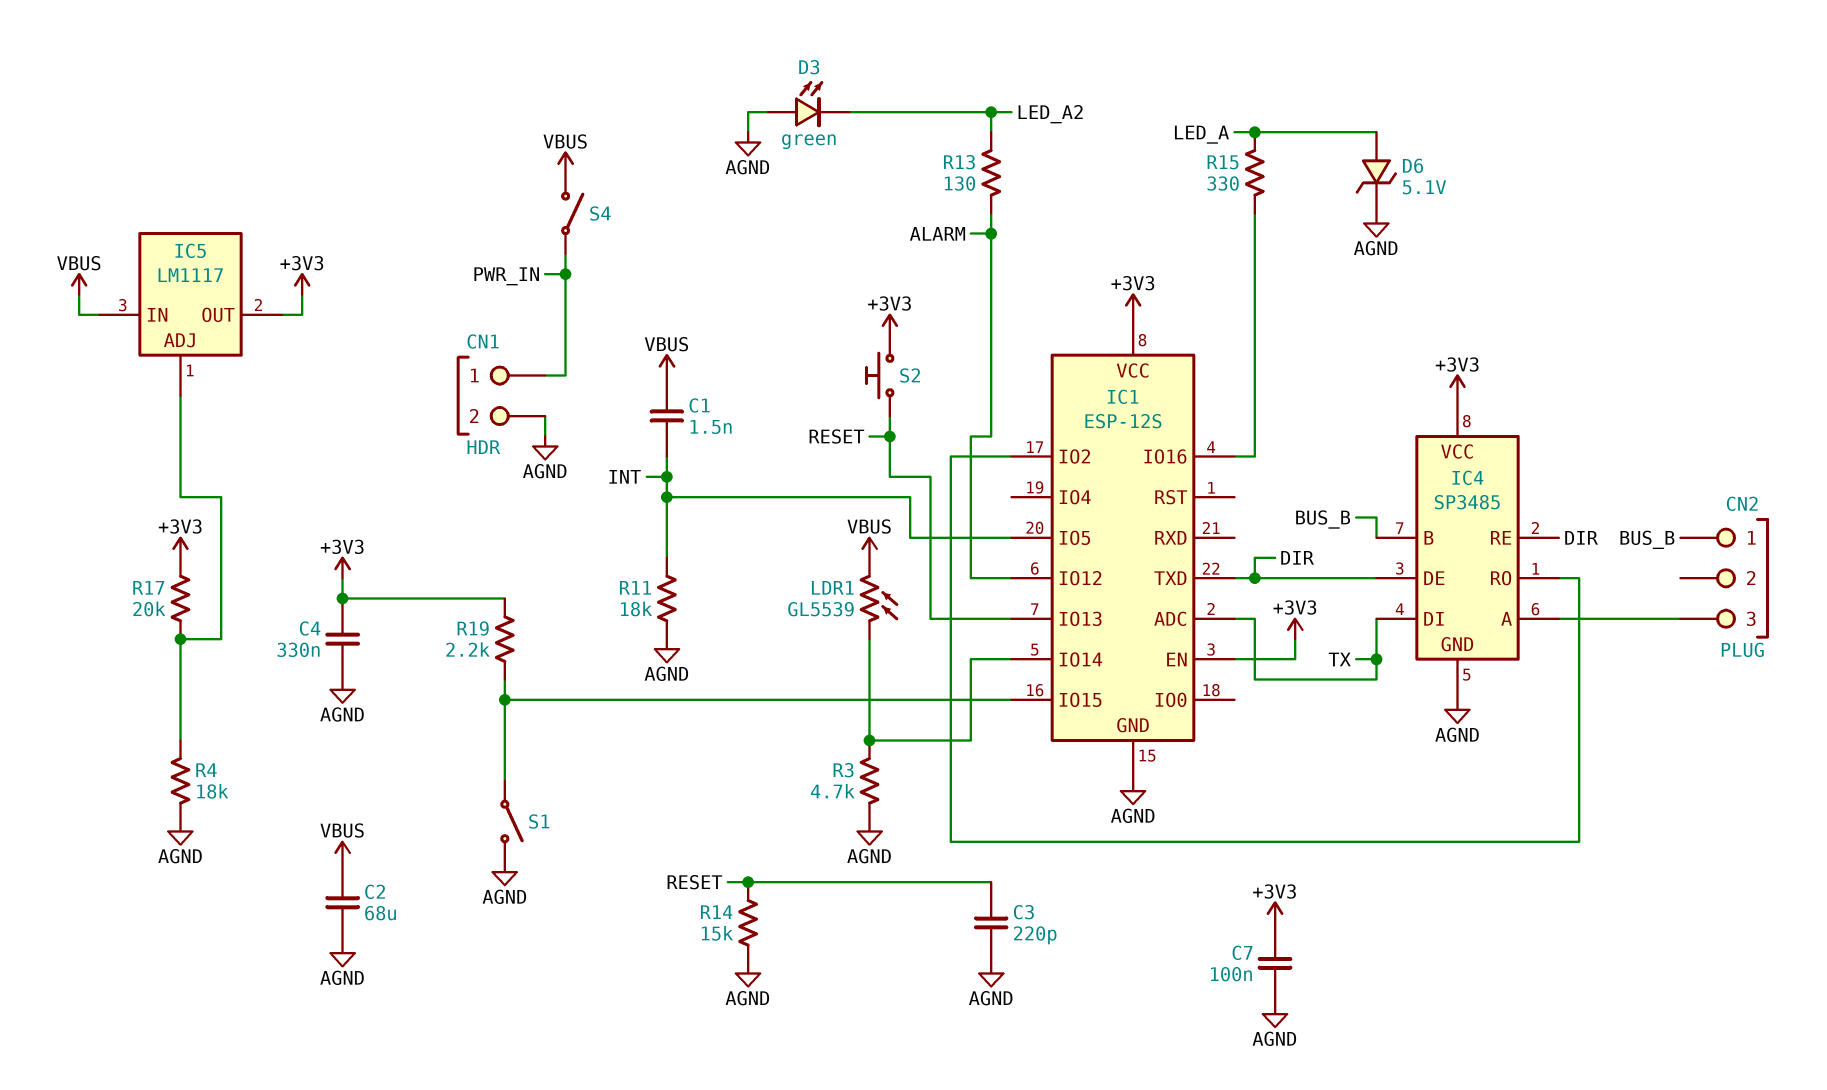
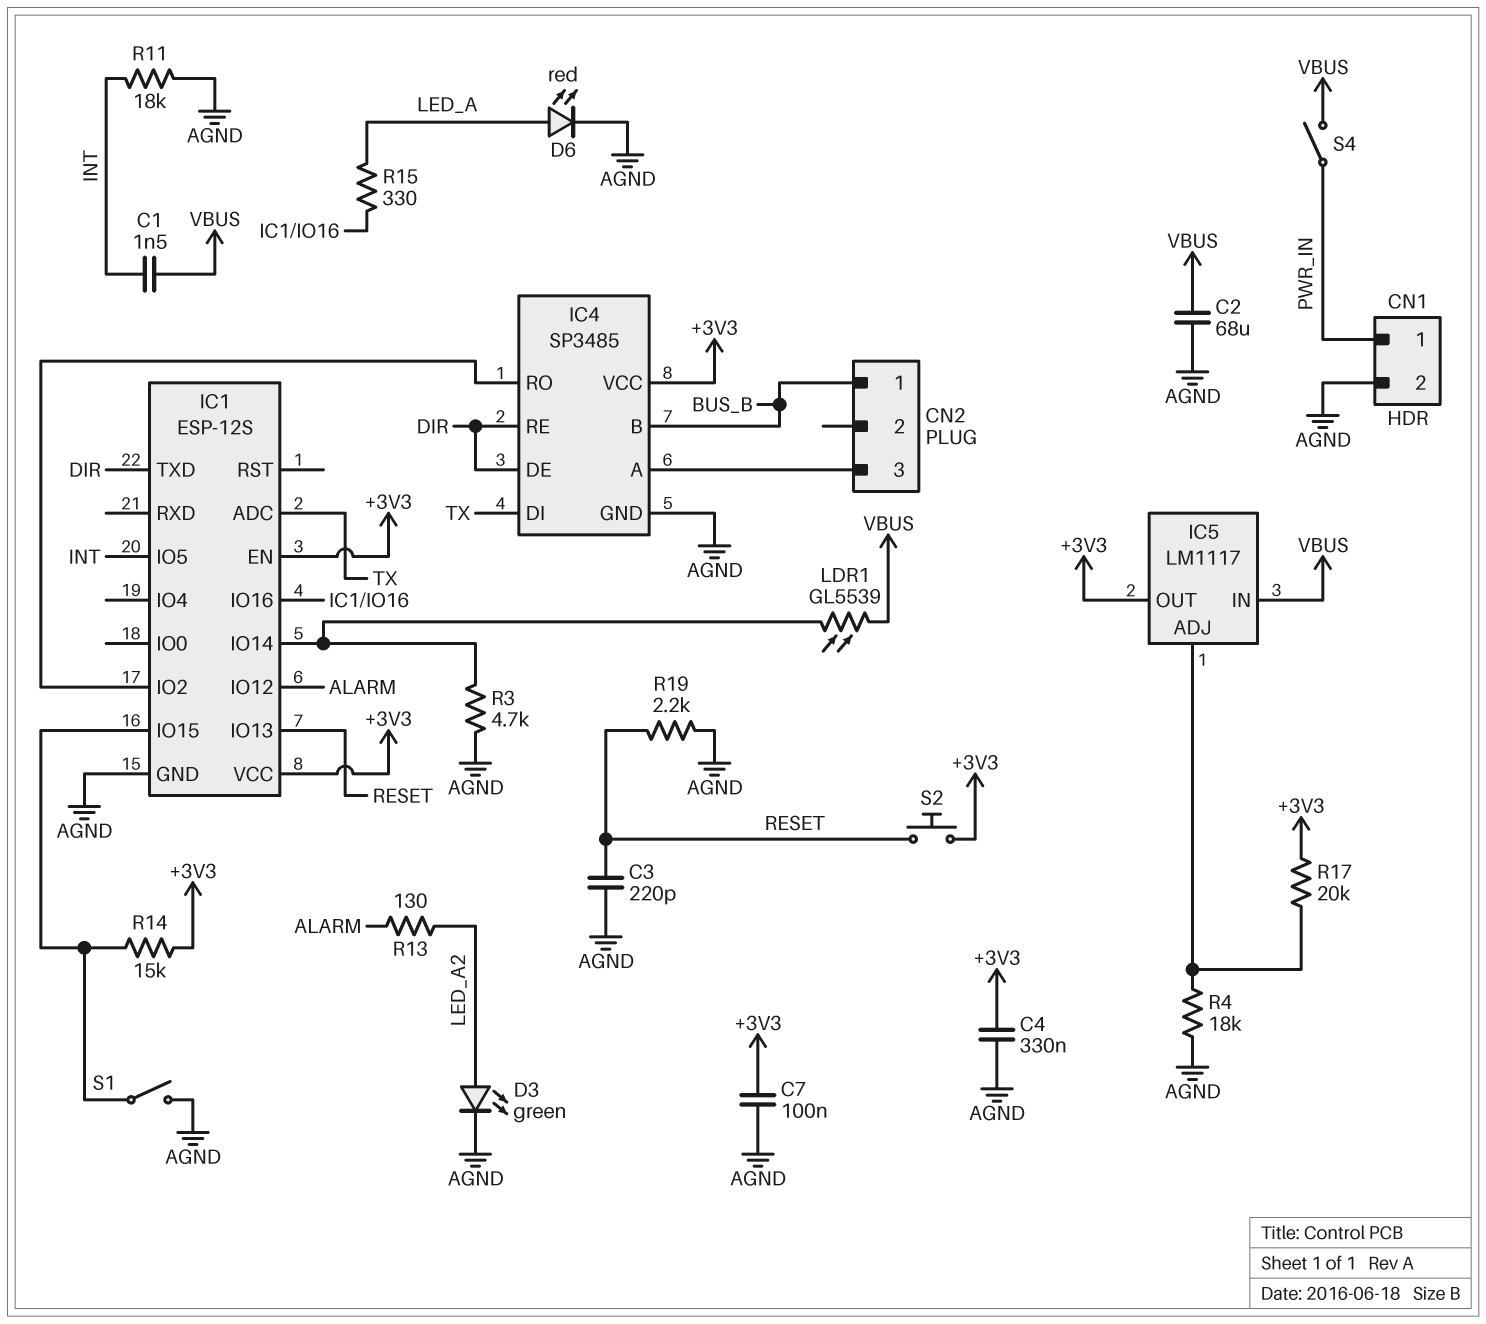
D3: LED green (A AGND, K LED_A2) -> LED green (A LED_A2, K AGND)
D6: zener 5.1V (A LED_A, K AGND) -> LED red (A LED_A, K AGND)
R14: 15k (AGND, RESET) -> 15k (+3V3, IC1/IO15)
R19: 2.2k (+3V3, IC1/IO15) -> 2.2k (AGND, RESET)

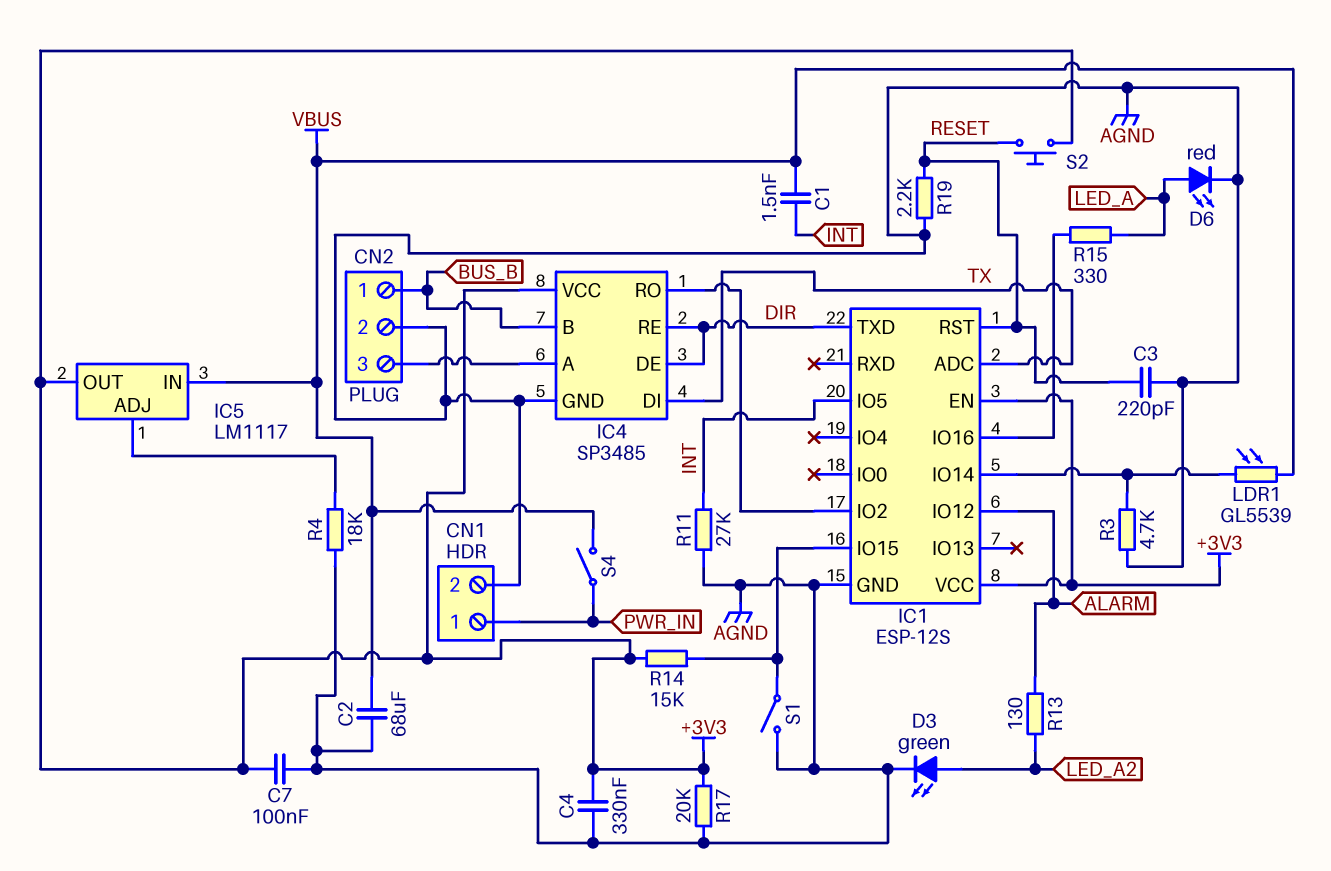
CN2 pin 2: none -> AGND
IC1 pin IO13: RESET -> none
IC1 pin RST: none -> RESET
R11: 18k (AGND, INT) -> 27k (AGND, INT)
R17: 20k (+3V3, IC5/ADJ) -> 20k (+3V3, AGND)

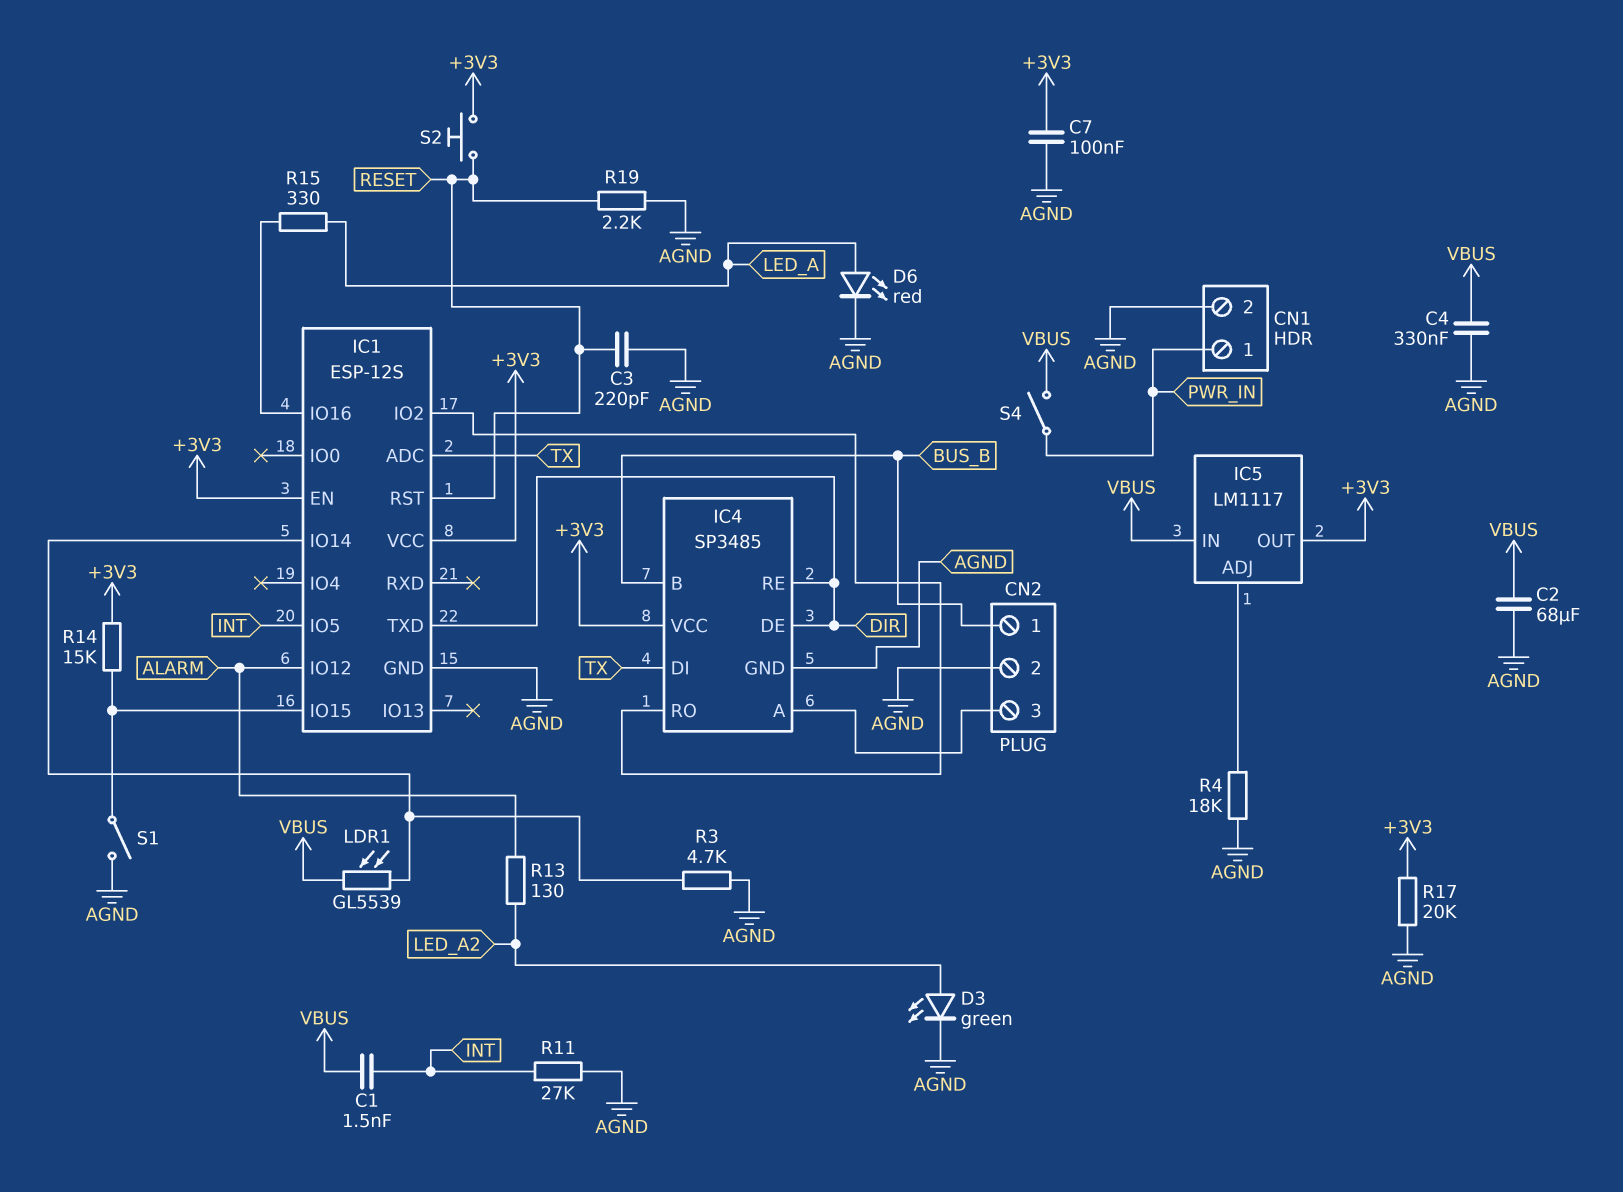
C4: 330nF (+3V3, AGND) -> 330nF (AGND, VBUS)

